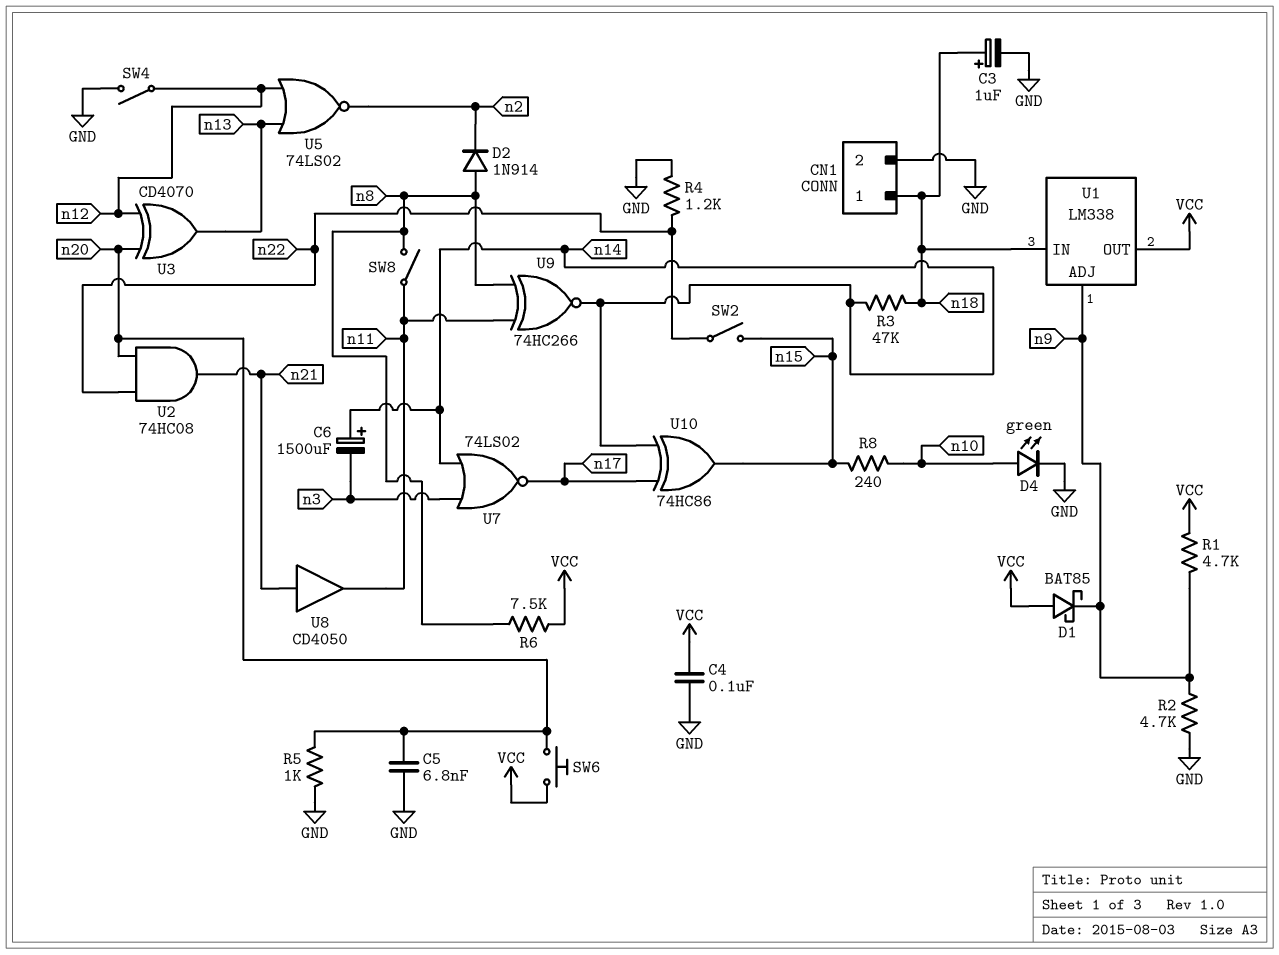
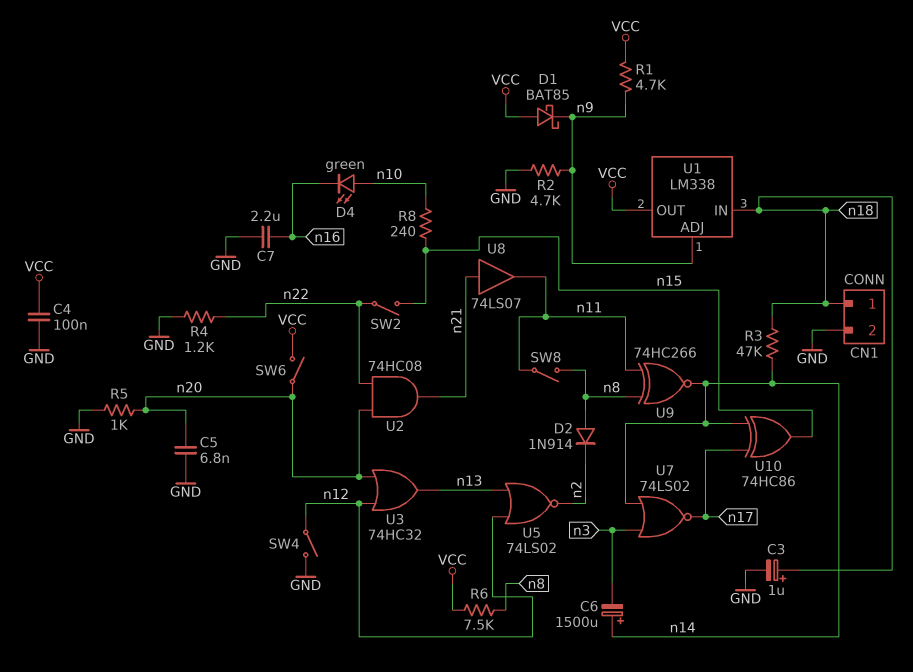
C7: none -> 2.2uF (GND, n16)
D4: LED green (A n10, K GND) -> LED green (A n10, K n16)
SW6: button (VCC, n20) -> switch (VCC, n20)
U3: XOR CD4070 (in n12, in n20, out n13) -> OR 74HC32 (in n12, in n20, out n13)
U8: buffer CD4050 (in n21, out n11) -> buffer 74LS07 (in n21, out n11)

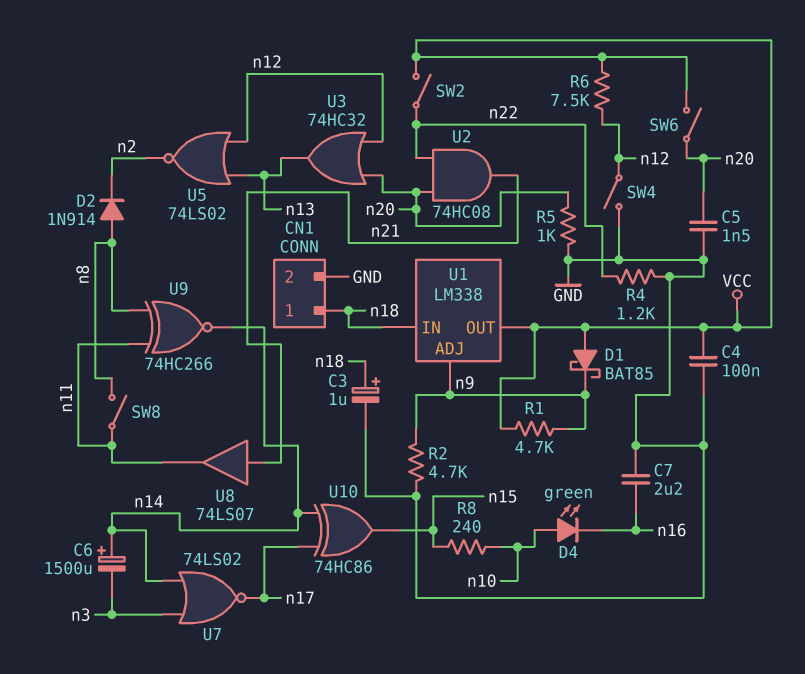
C5: 6.8nF (GND, n20) -> 1.5nF (GND, n20)
R3: 47k (n14, n18) -> none
R6: 7.5k (VCC, n8) -> 7.5k (VCC, n12)
SW2: switch (n15, n22) -> switch (VCC, n22)

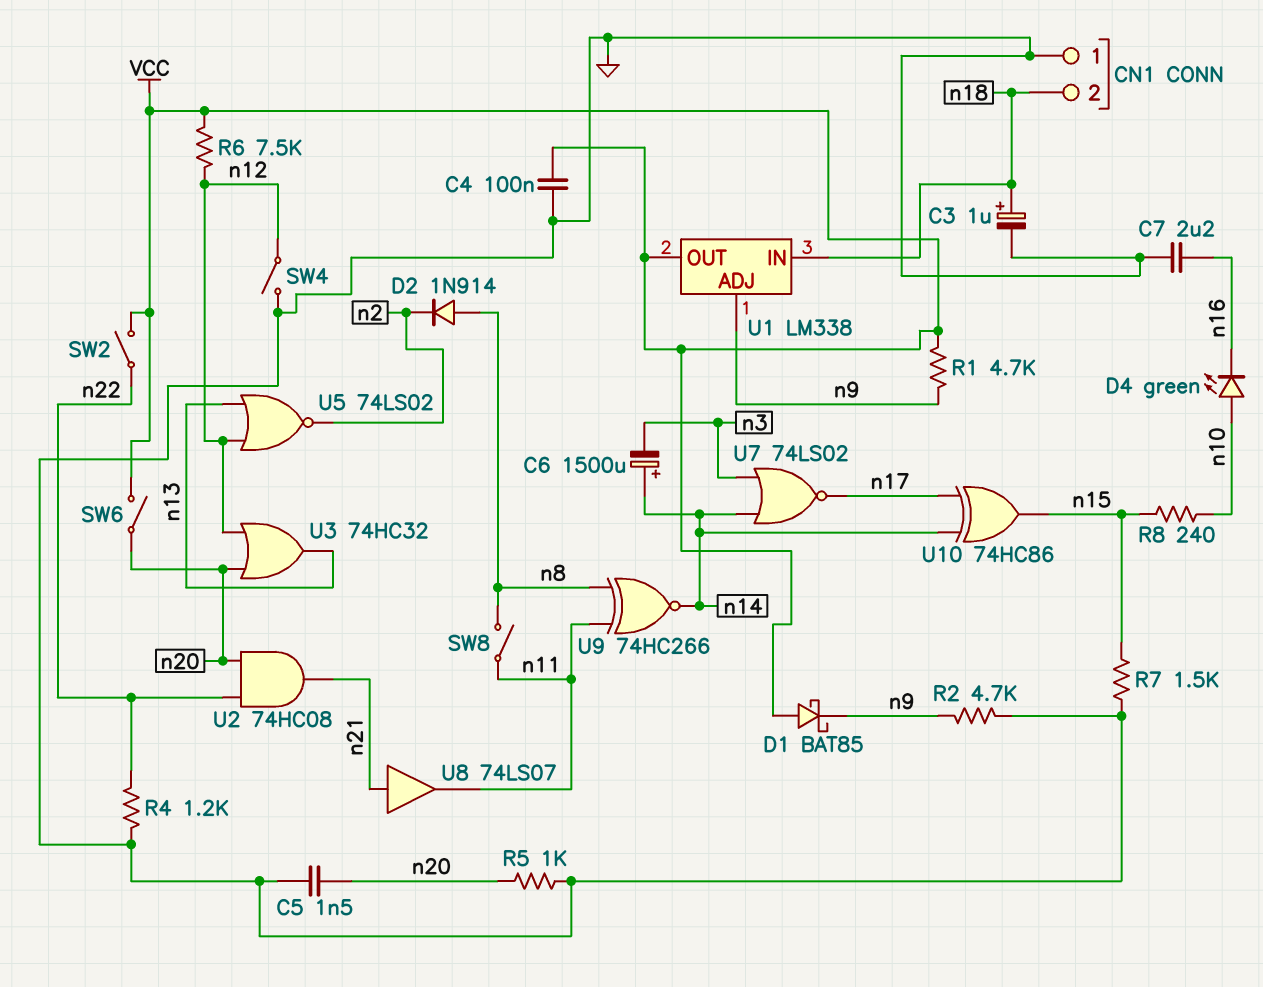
CN1 pin 1: n18 -> GND
CN1 pin 2: GND -> n18
R7: none -> 1.5k (GND, n15)

